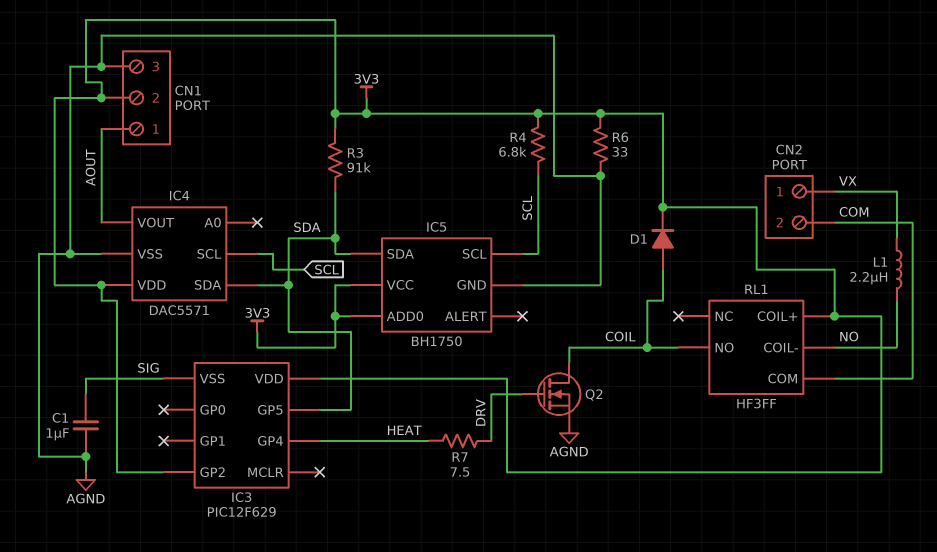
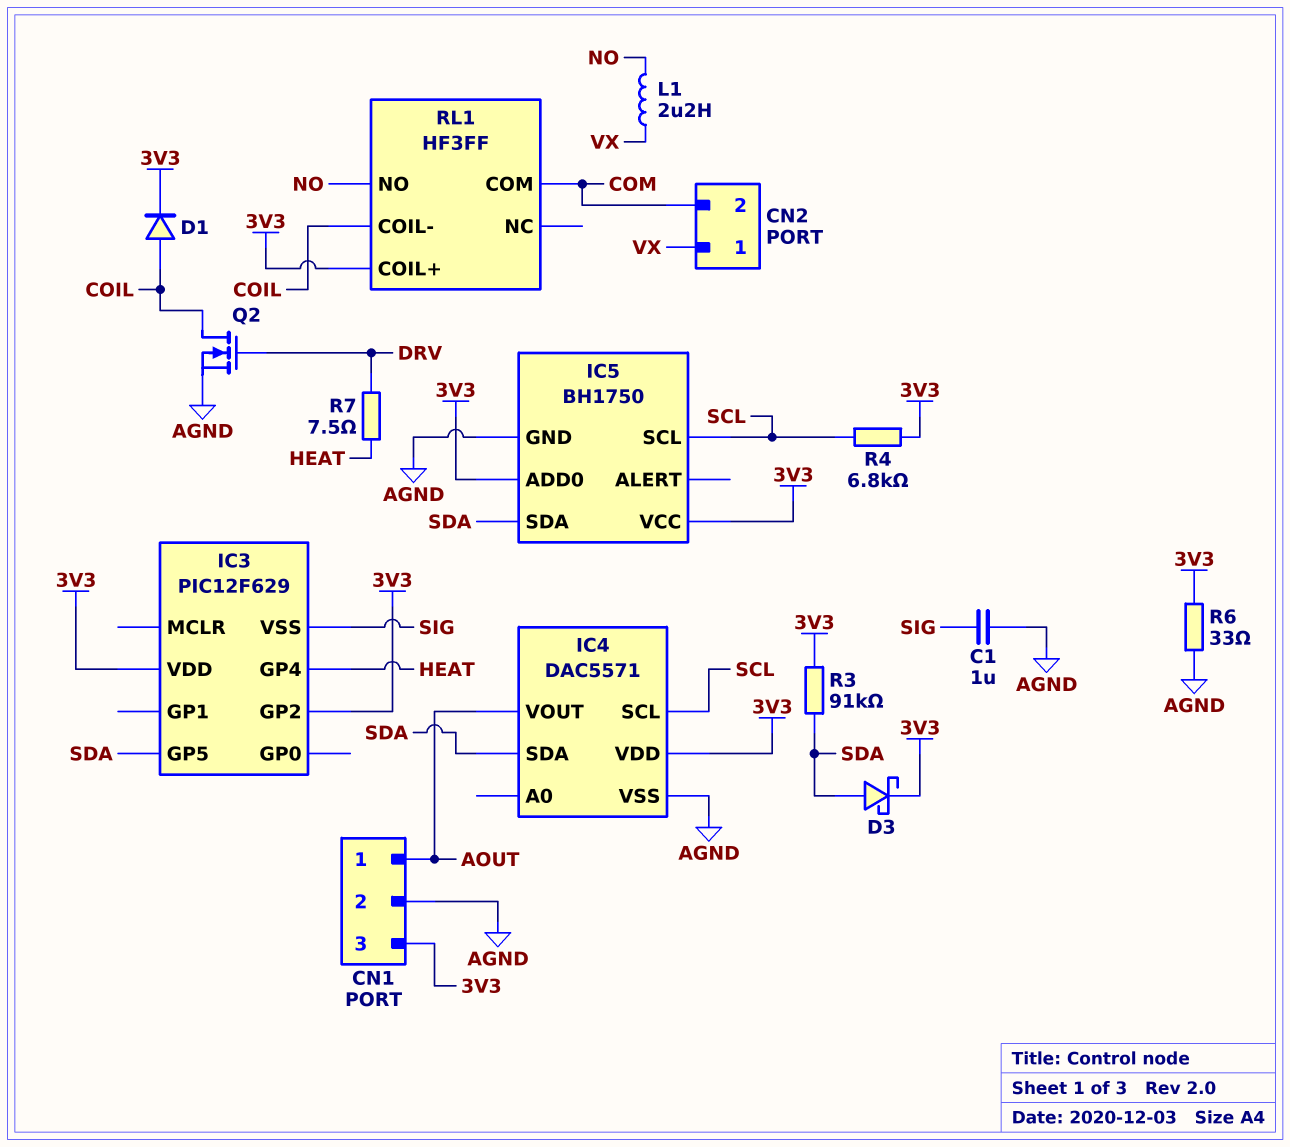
CN1 pin 2: 3V3 -> AGND
CN1 pin 3: AGND -> 3V3
D3: none -> schottky (A SDA, K 3V3)
RL1 pin COIL-: NO -> COIL
RL1 pin NO: COIL -> NO

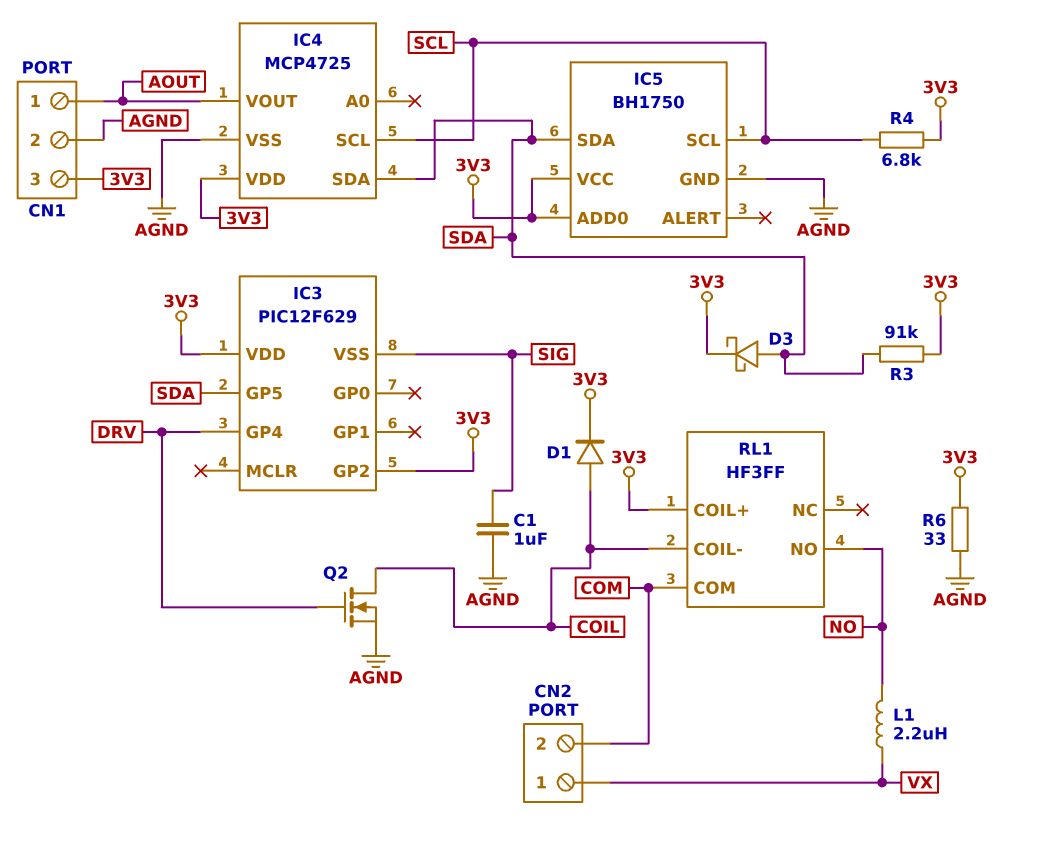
IC3 pin GP4: HEAT -> DRV
IC4: DAC5571 -> MCP4725
R7: 7.5 (DRV, HEAT) -> none

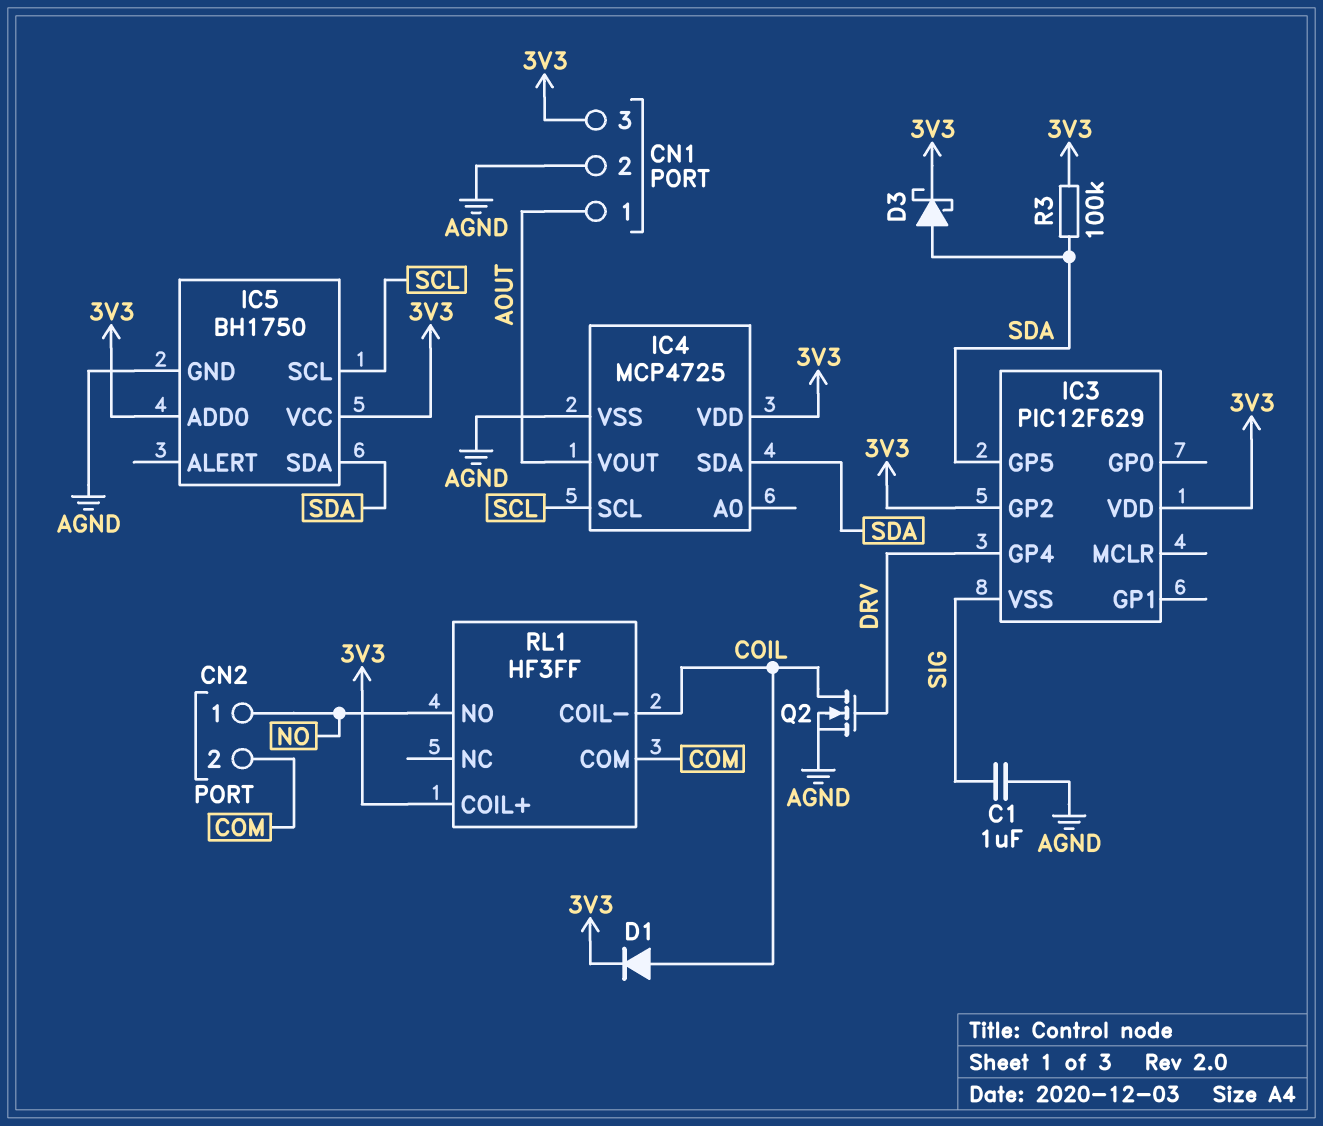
CN2 pin 1: VX -> NO
L1: 2.2uH (NO, VX) -> none
R3: 91k (3V3, SDA) -> 100k (3V3, SDA)
R4: 6.8k (3V3, SCL) -> none
R6: 33 (3V3, AGND) -> none

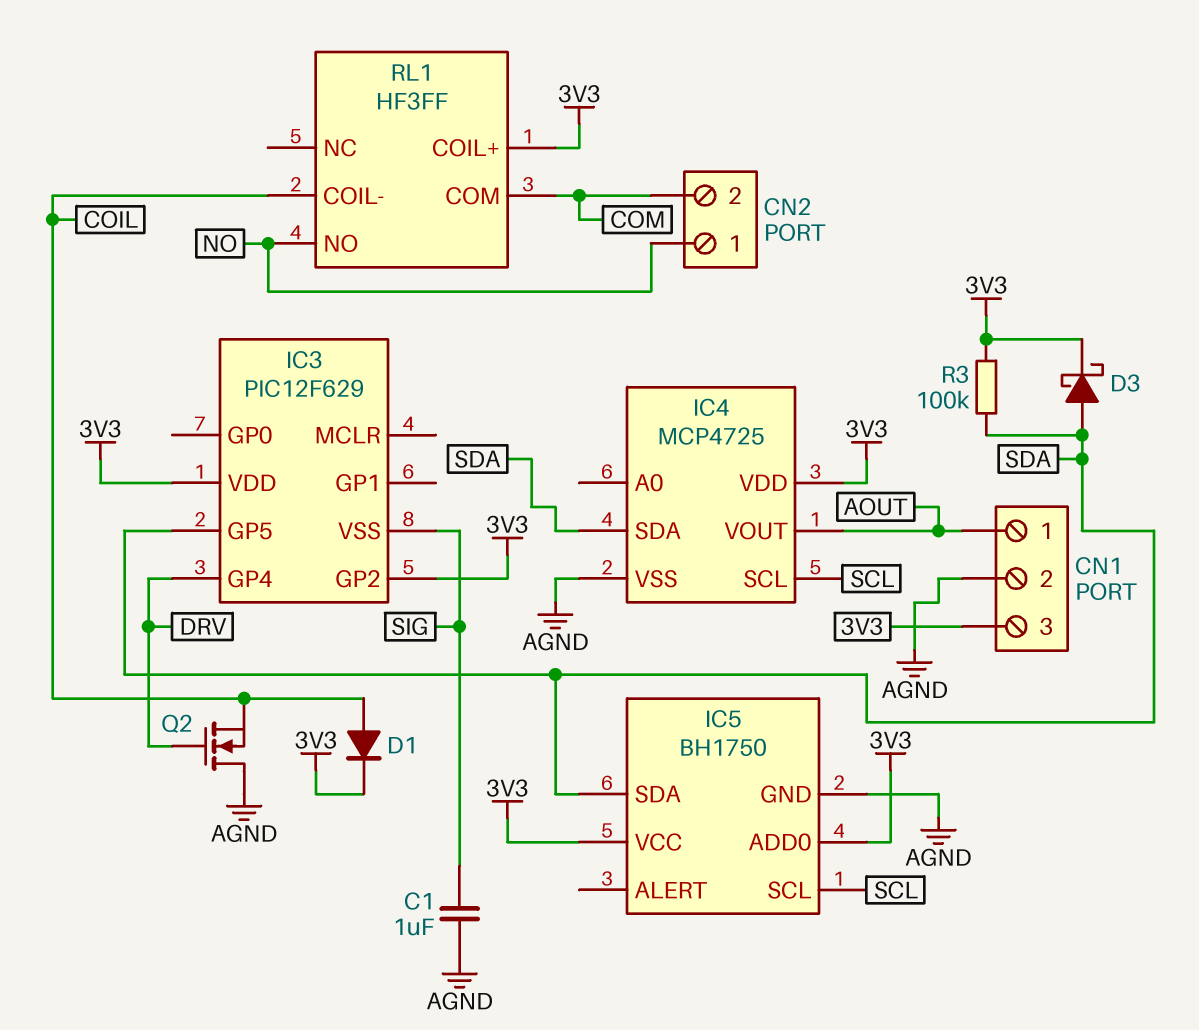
Q2: NMOS (G DRV, D COIL, S AGND) -> NMOS (G DRV, D AGND, S COIL)

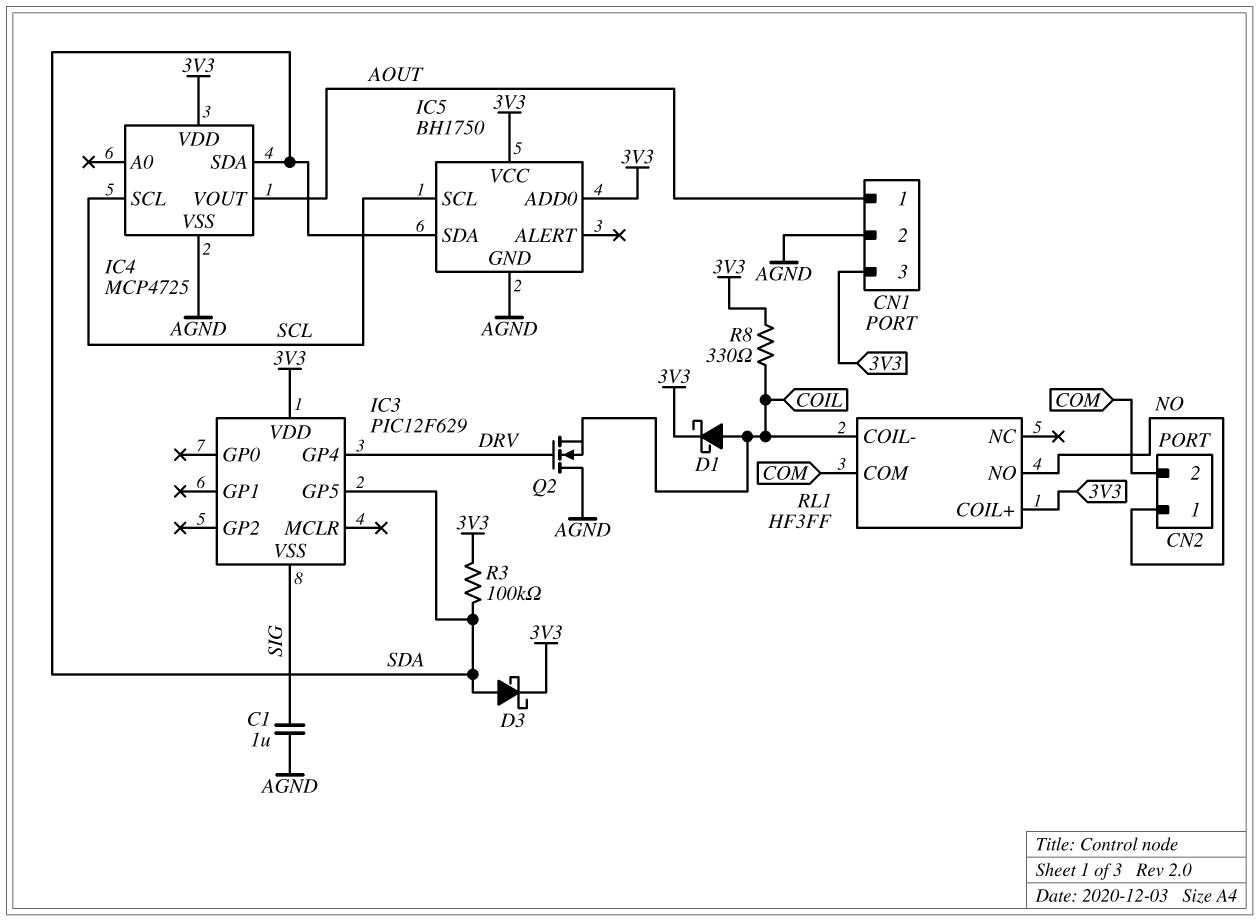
D1: diode (A COIL, K 3V3) -> schottky (A COIL, K 3V3)
IC3 pin GP2: 3V3 -> none
R8: none -> 330 (3V3, COIL)

